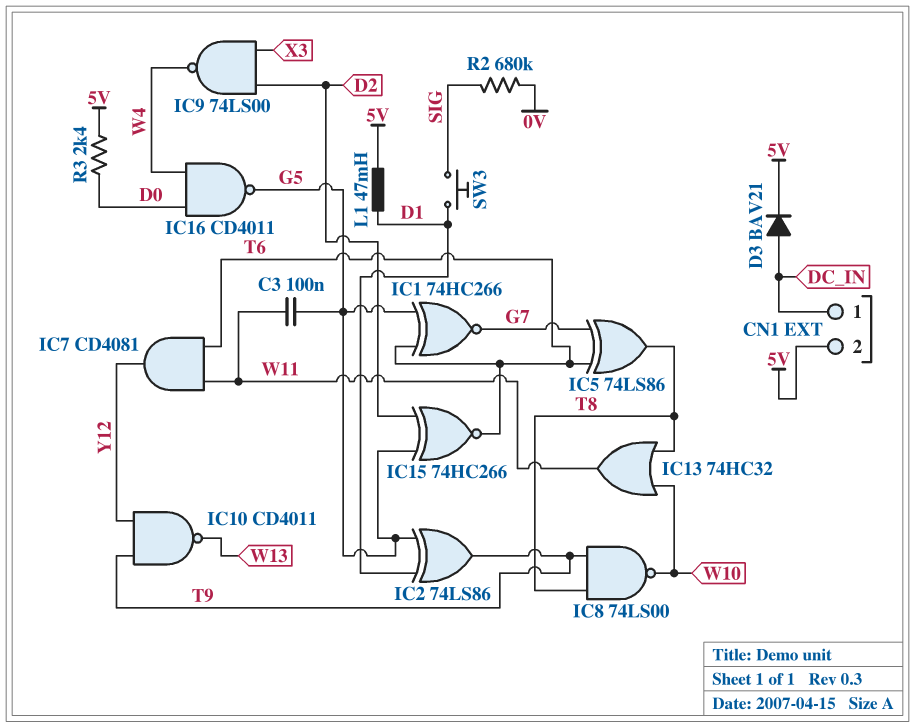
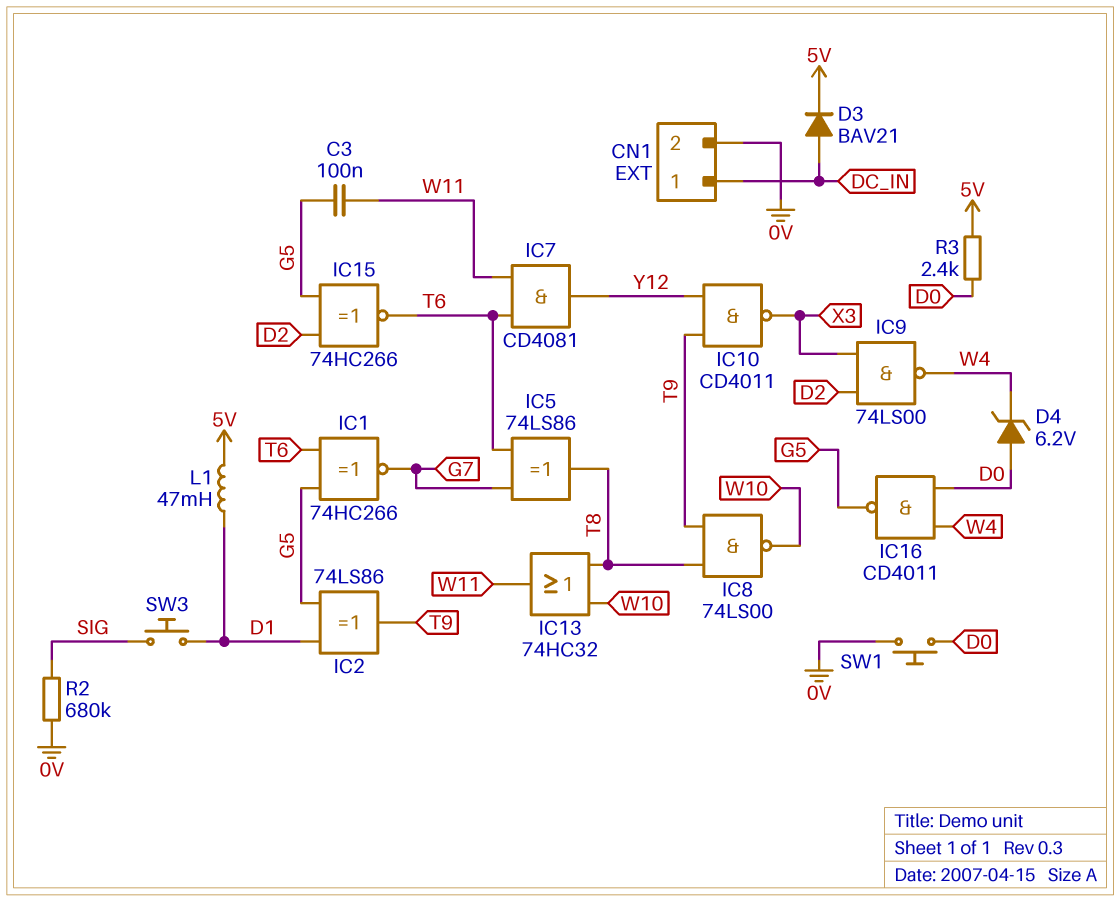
CN1 pin 2: 5V -> 0V
D4: none -> zener 6.2V (A D0, K W4)
IC10: NAND CD4011 (in T9, in Y12, out W13) -> NAND CD4011 (in T9, in Y12, out X3)
SW1: none -> button (0V, D0)

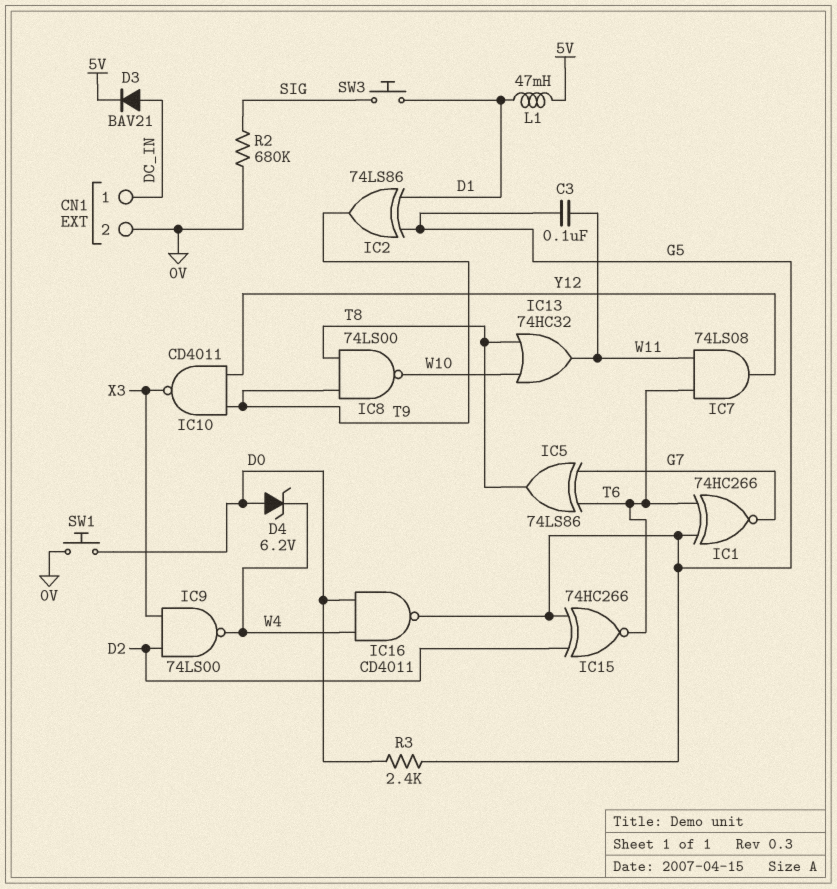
IC7: AND CD4081 (in T6, in W11, out Y12) -> AND 74LS08 (in T6, in W11, out Y12)
R3: 2.4k (5V, D0) -> 2.4k (D0, G5)

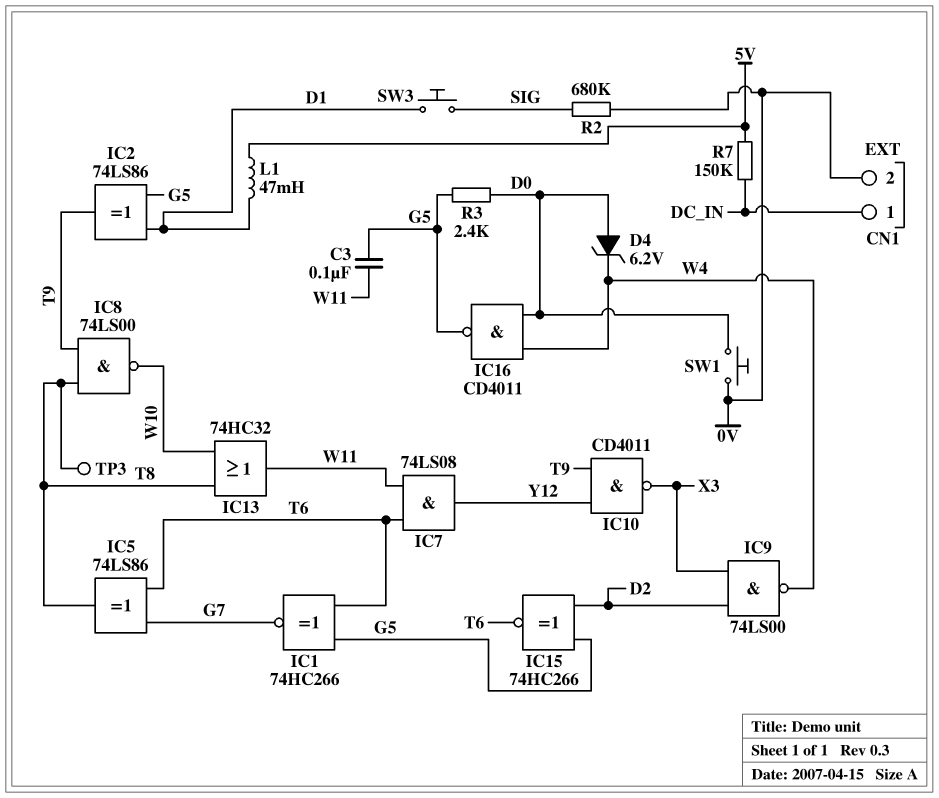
D3: diode BAV21 (A DC_IN, K 5V) -> none
R7: none -> 150k (5V, DC_IN)
TP3: none -> test point (T8)

